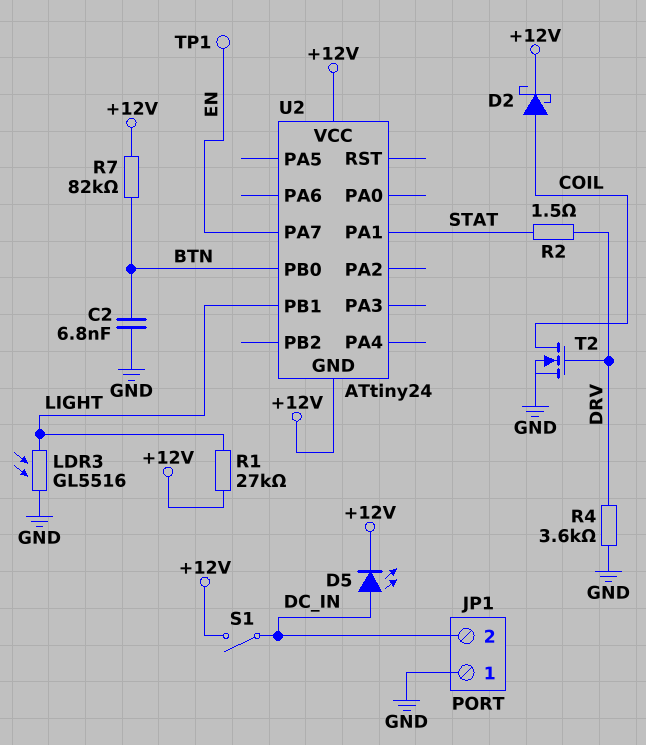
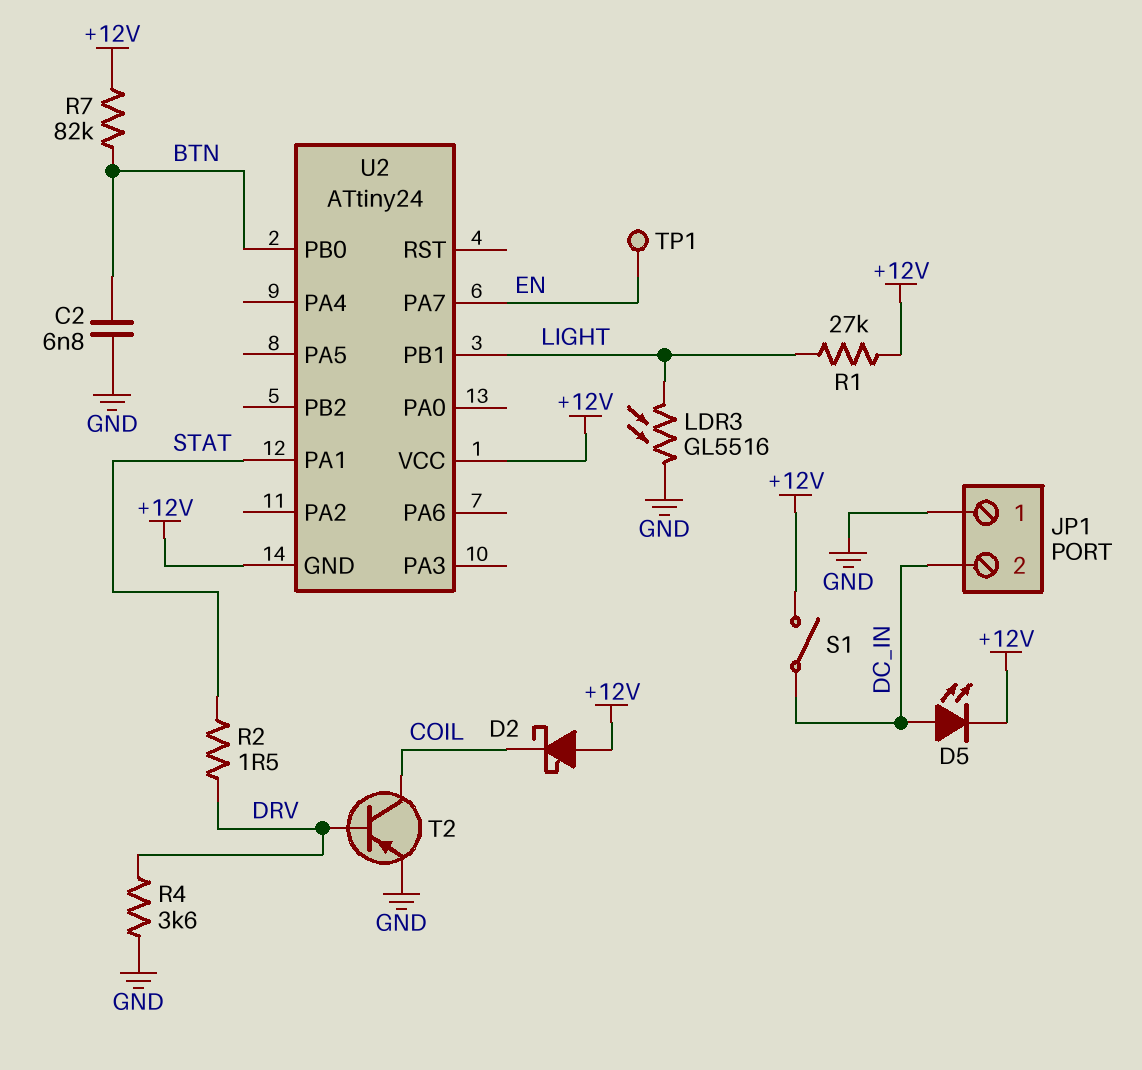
D2: schottky (A COIL, K +12V) -> schottky (A +12V, K COIL)
T2: NMOS (G DRV, D COIL, S GND) -> PNP (B DRV, C COIL, E GND)

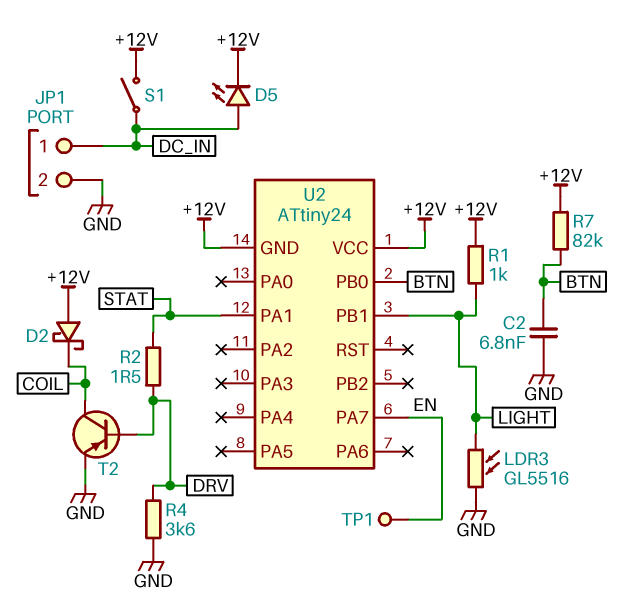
JP1 pin 1: GND -> DC_IN
JP1 pin 2: DC_IN -> GND
R1: 27k (+12V, LIGHT) -> 1k (+12V, LIGHT)

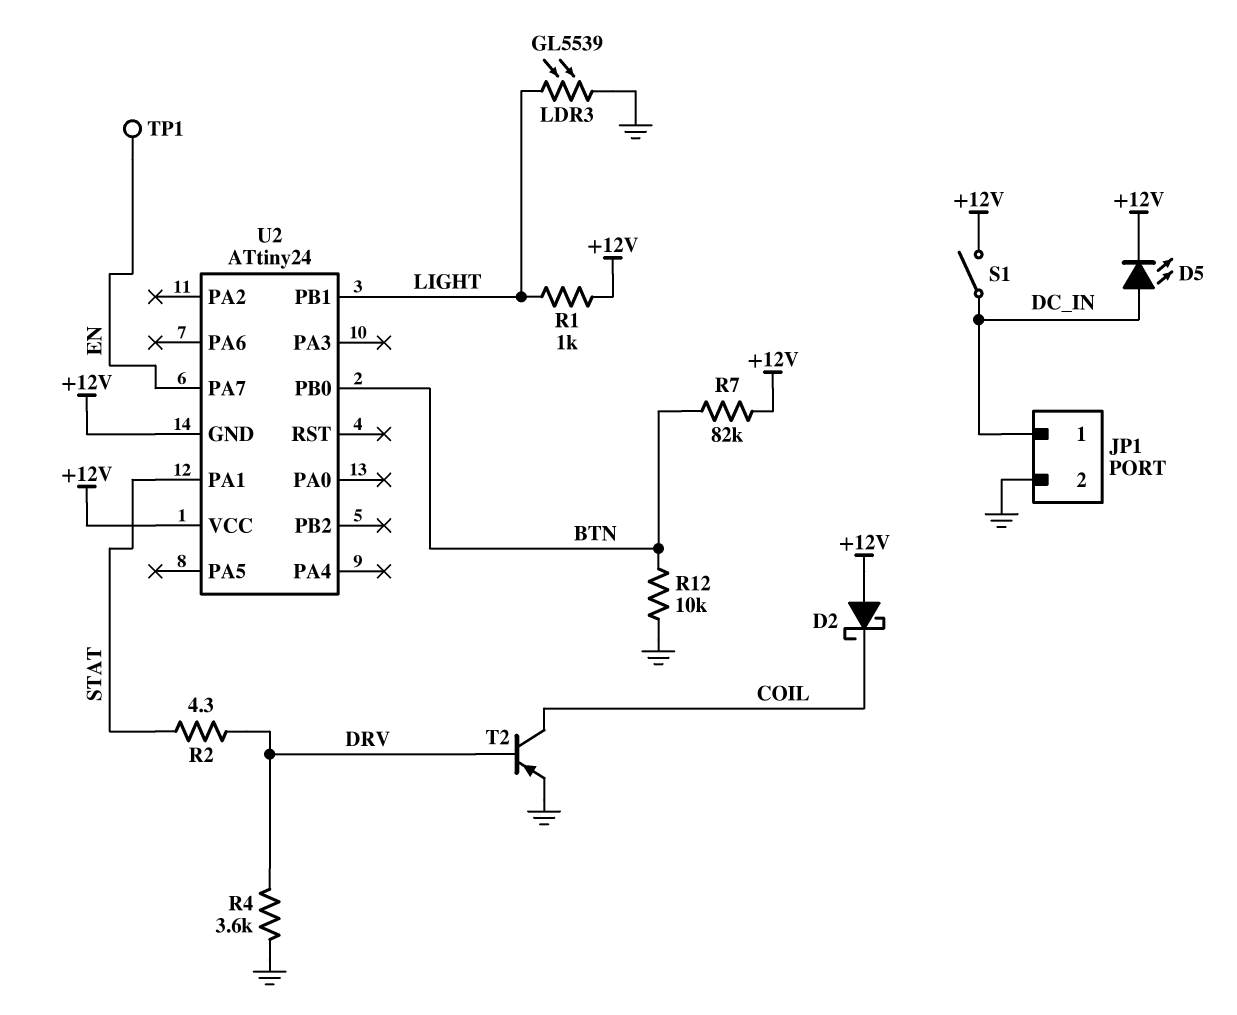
C2: 6.8nF (BTN, GND) -> none
LDR3: GL5516 (GND, LIGHT) -> GL5539 (GND, LIGHT)
R2: 1.5 (DRV, STAT) -> 4.3 (DRV, STAT)
R12: none -> 10k (BTN, GND)

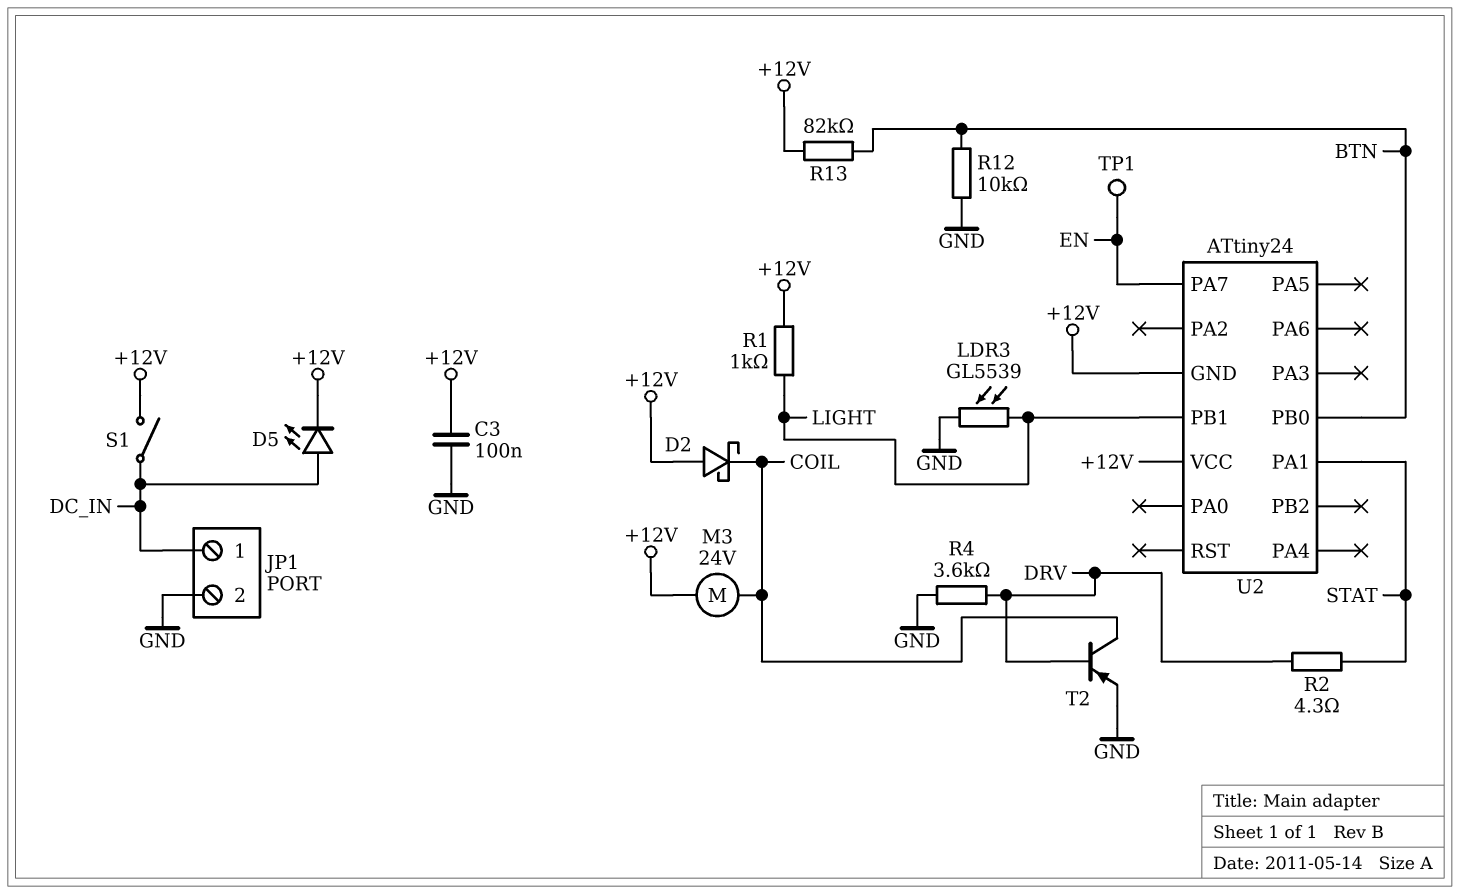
C3: none -> 100nF (+12V, GND)
M3: none -> motor 24V (+12V, COIL)
R7: 82k (+12V, BTN) -> none
R13: none -> 82k (+12V, BTN)

